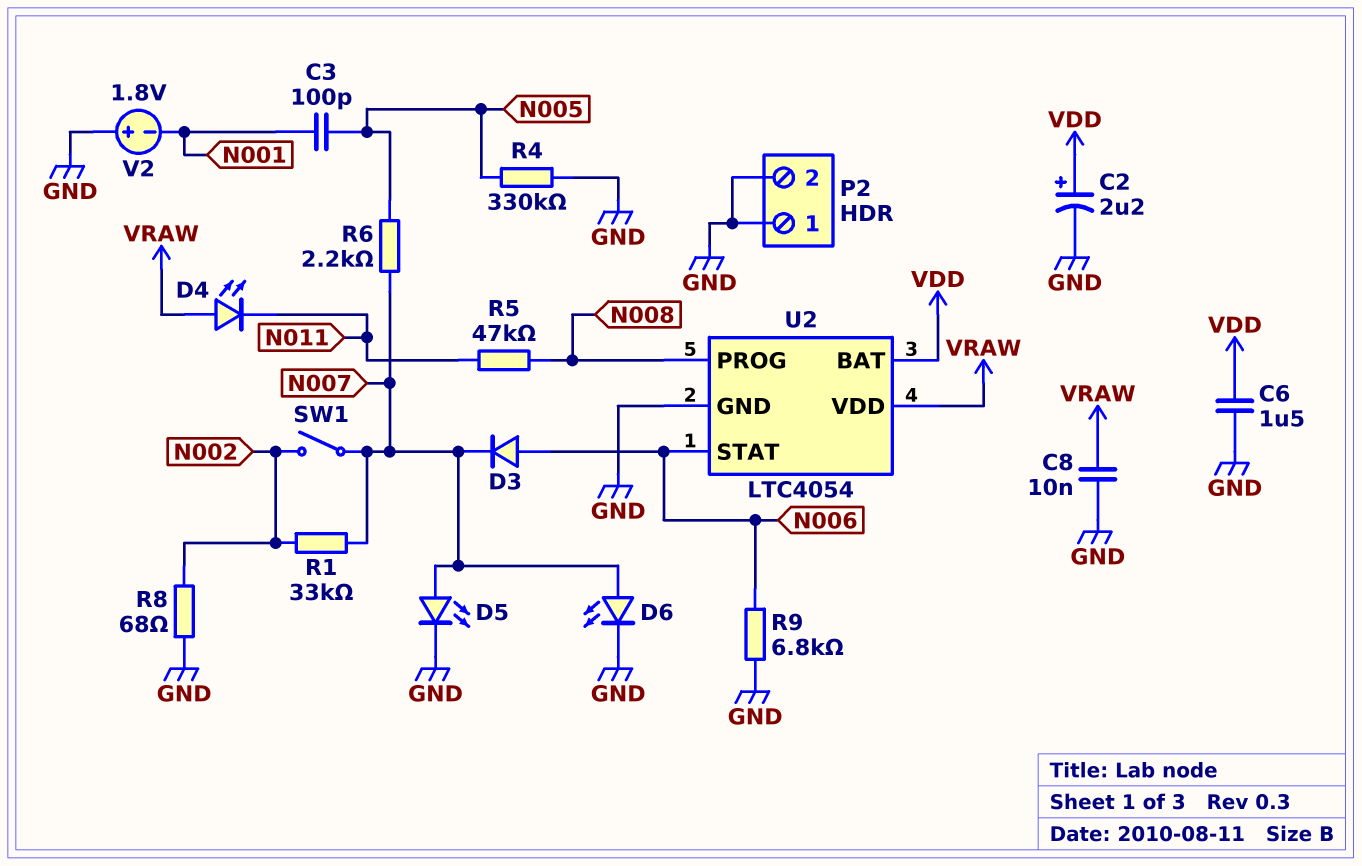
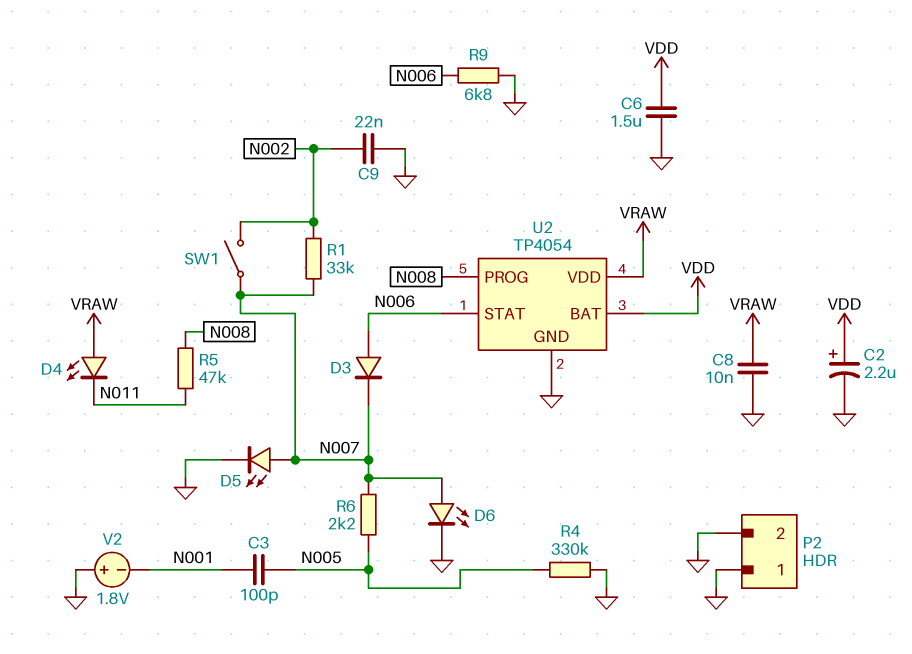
C9: none -> 22nF (GND, N002)
R8: 68 (GND, N002) -> none
U2: LTC4054 -> TP4054

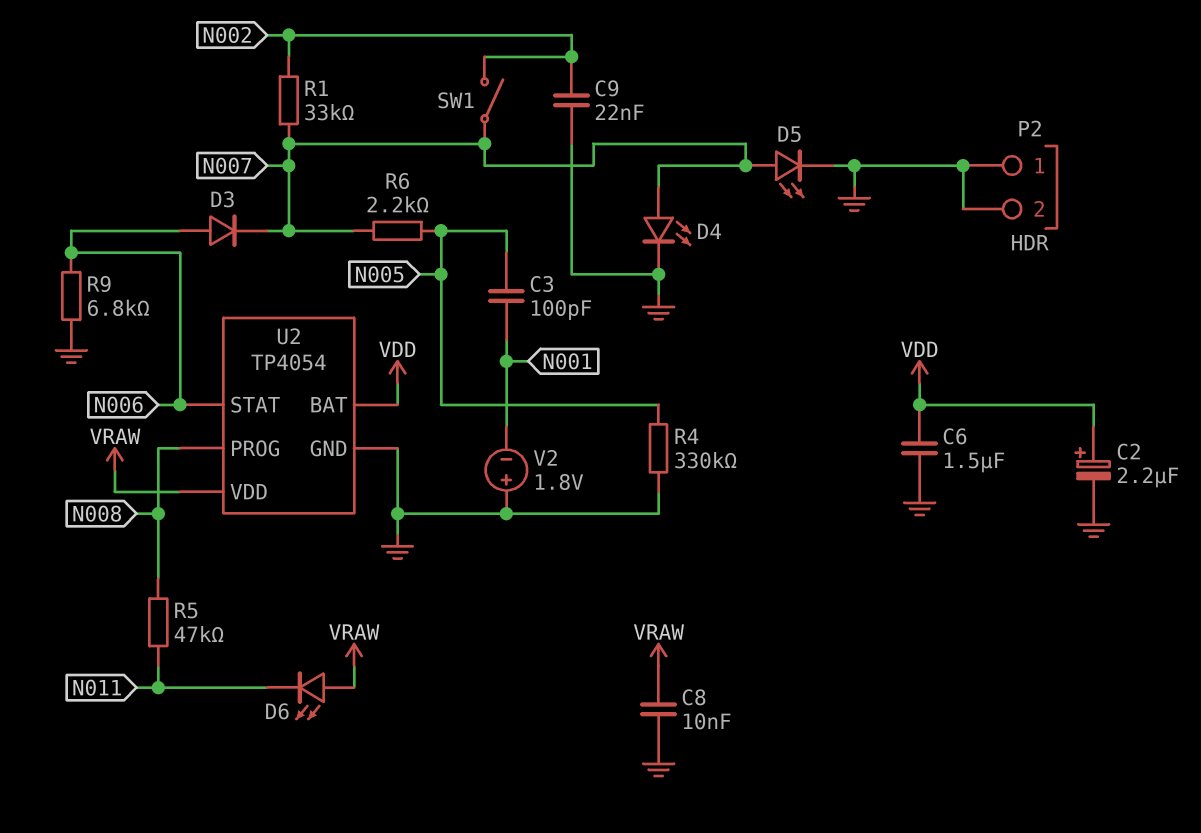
D4: LED (A VRAW, K N011) -> LED (A N007, K GND)
D6: LED (A N007, K GND) -> LED (A VRAW, K N011)

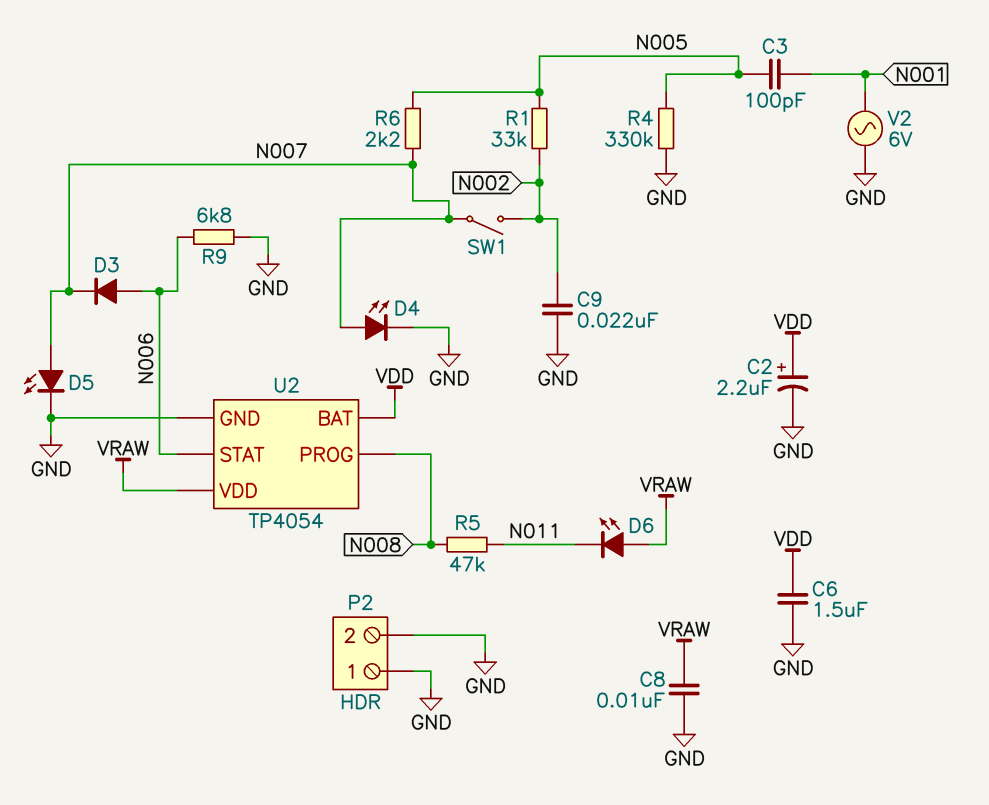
R1: 33k (N002, N007) -> 33k (N002, N005)
V2: 1.8V (plus GND, minus N001) -> AC 6V (GND, N001)

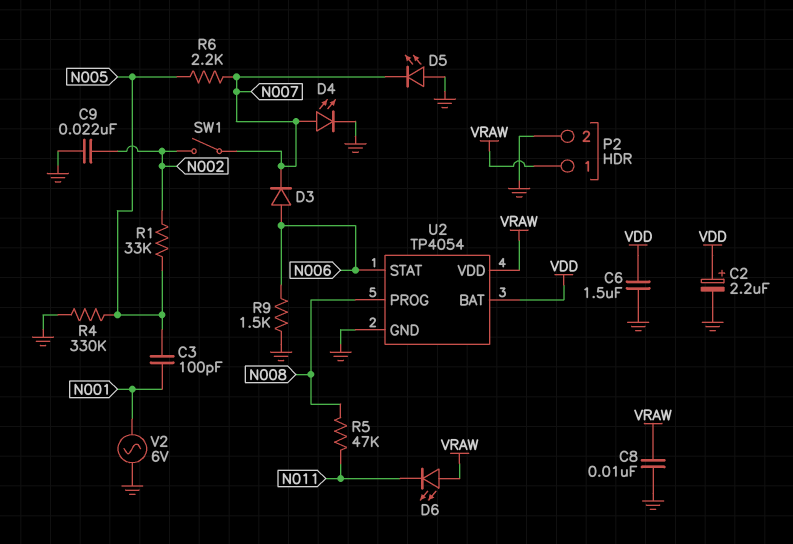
D5: LED (A N007, K GND) -> LED (A GND, K N007)
P2 pin 1: GND -> VRAW
R9: 6.8k (GND, N006) -> 1.5k (GND, N006)

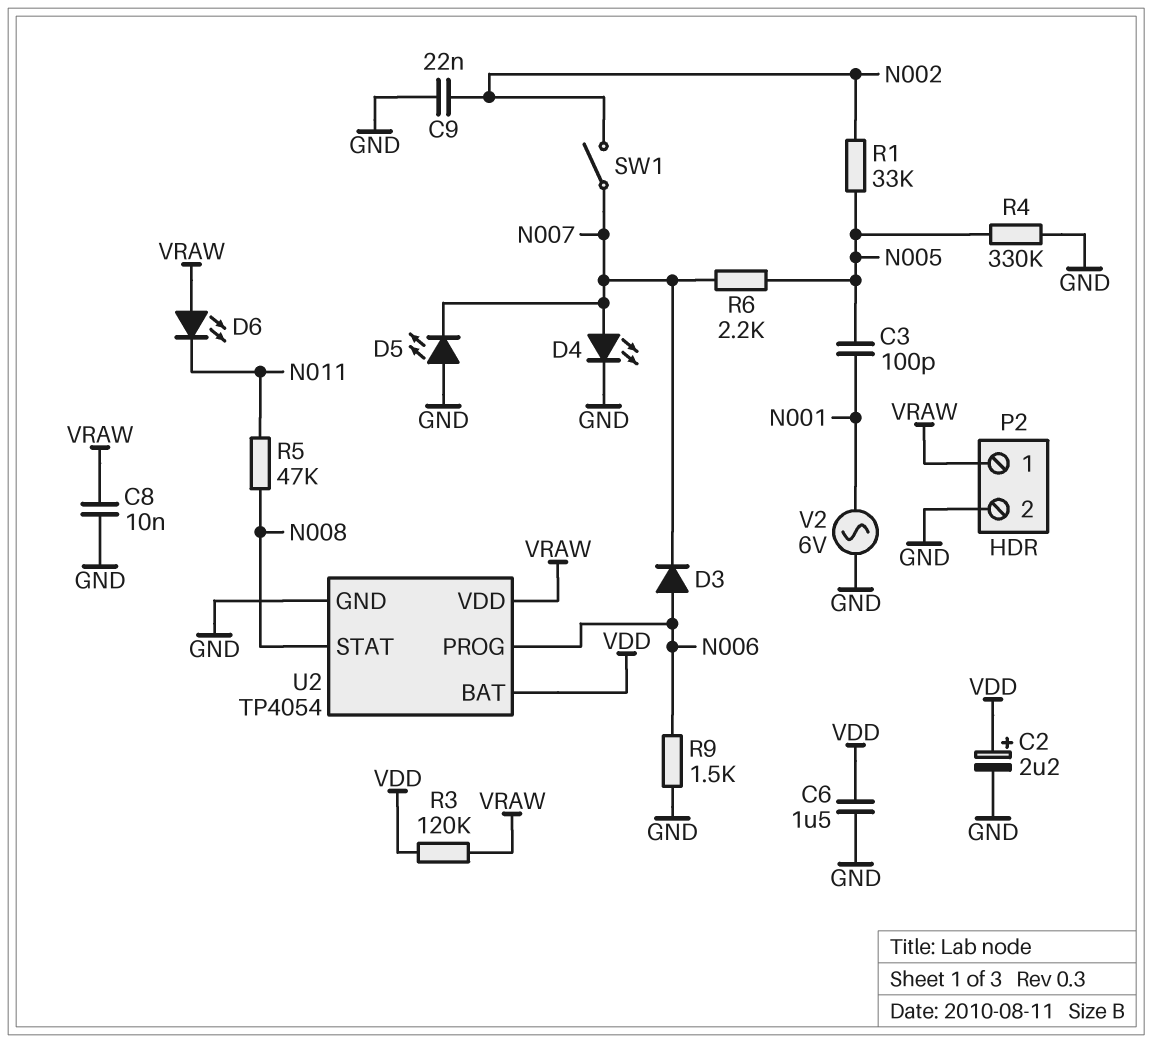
R3: none -> 120k (VDD, VRAW)
U2 pin PROG: N008 -> N006
U2 pin STAT: N006 -> N008

